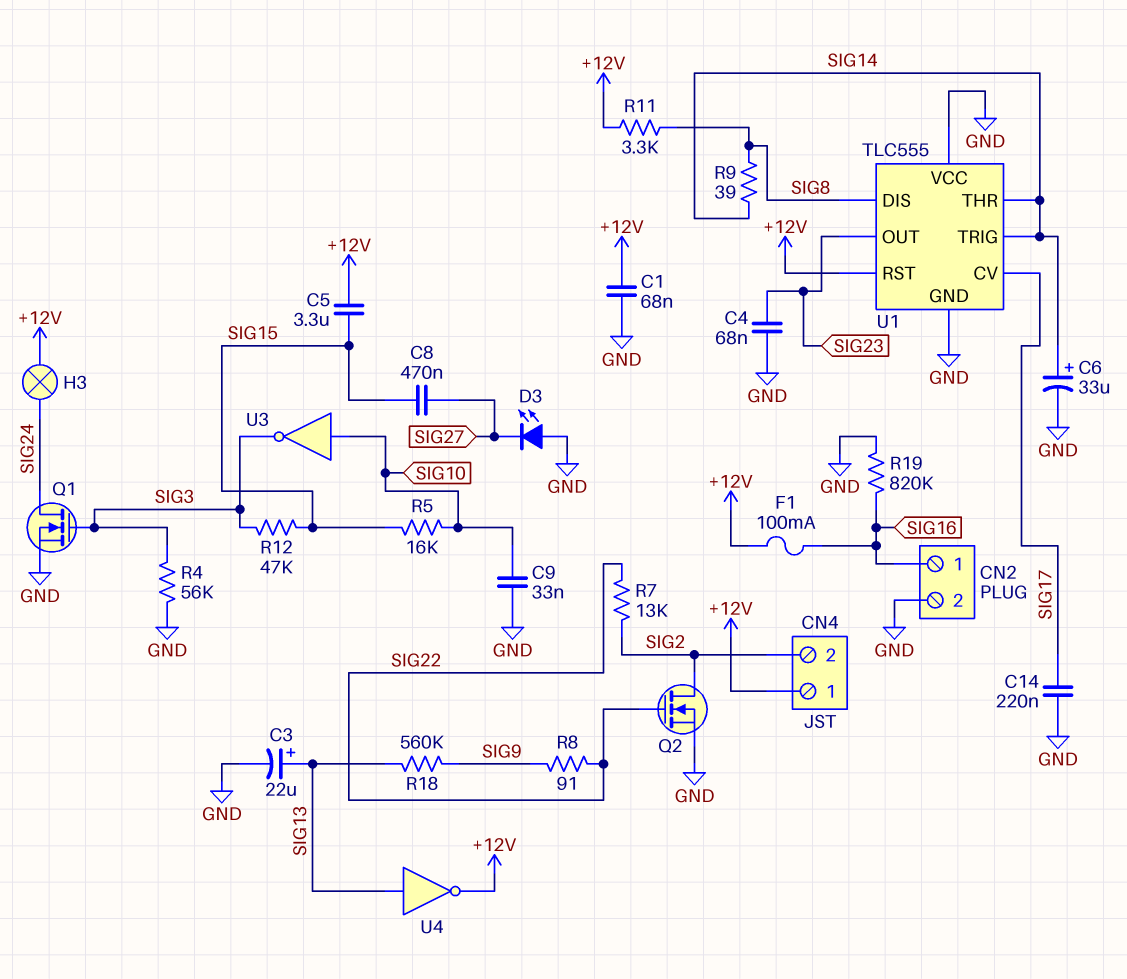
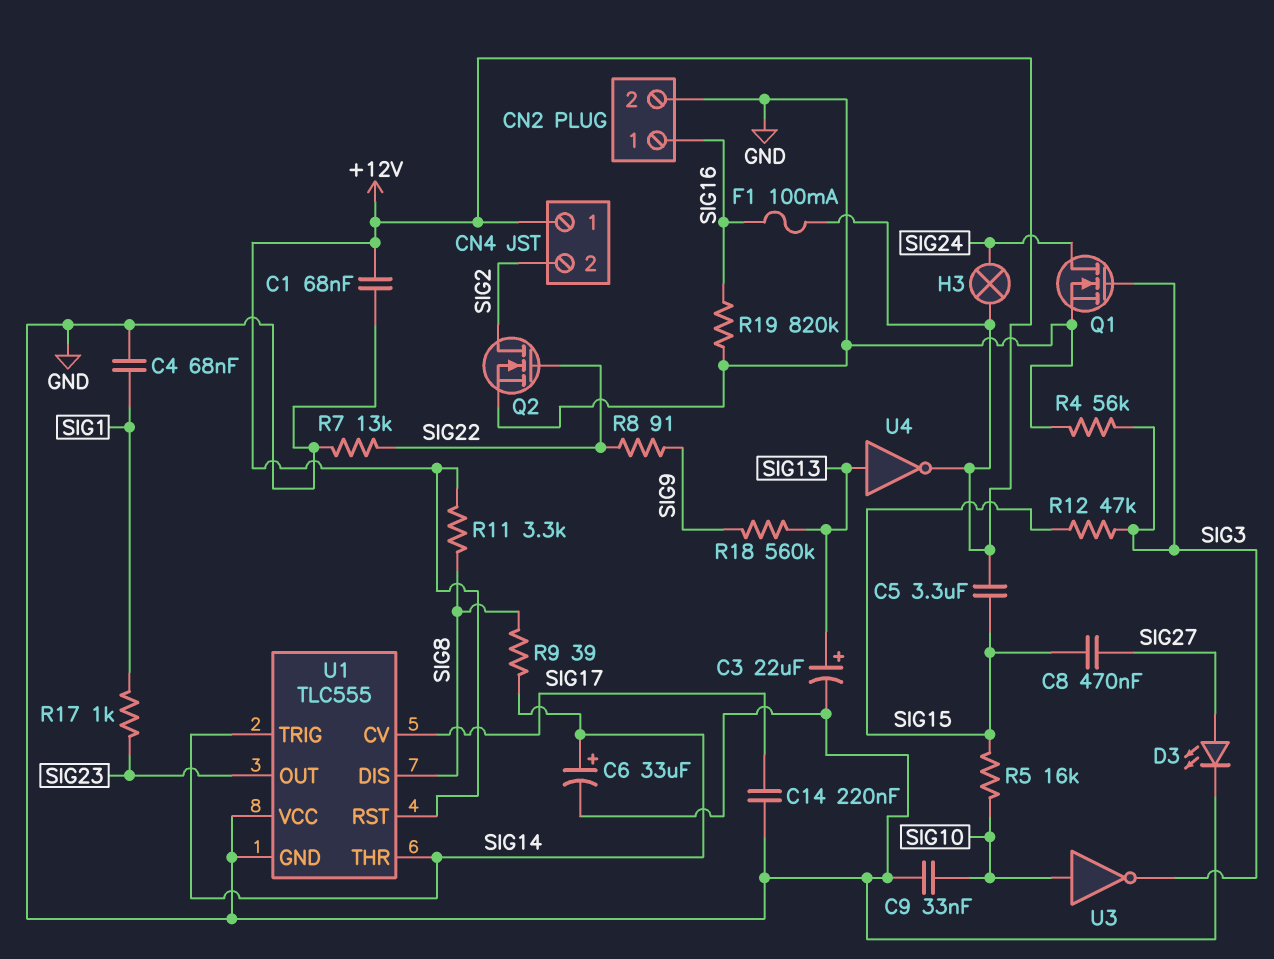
C4: 68nF (GND, SIG23) -> 68nF (GND, SIG1)
D3: LED (A GND, K SIG27) -> LED (A SIG27, K GND)
R7: 13k (SIG2, SIG22) -> 13k (GND, SIG22)
R17: none -> 1k (SIG1, SIG23)

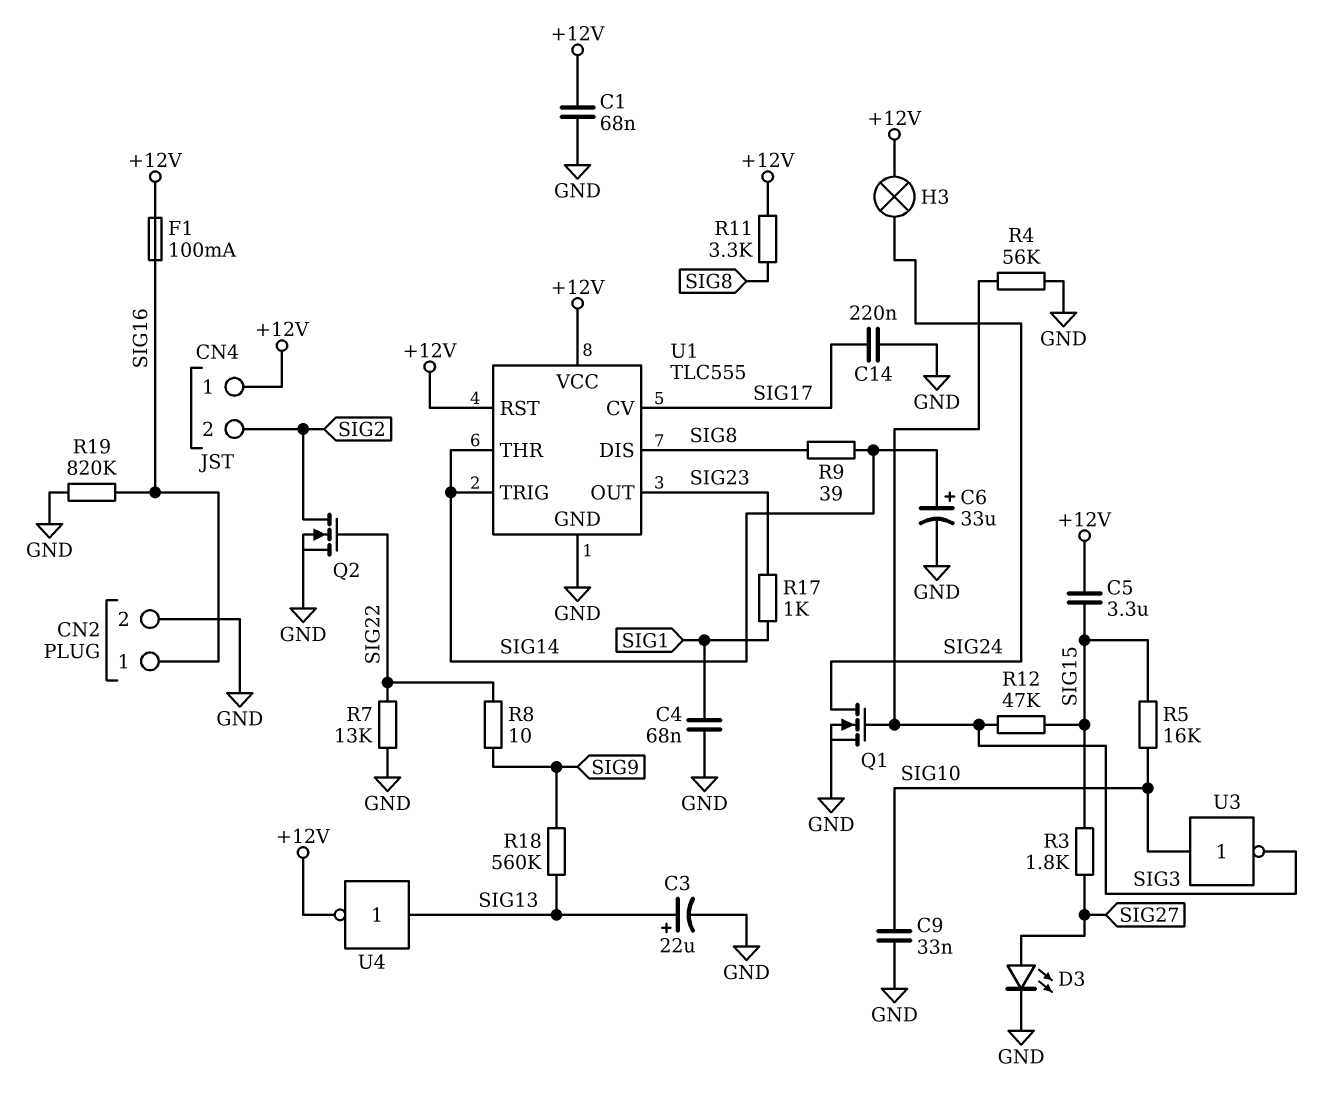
C8: 470nF (SIG15, SIG27) -> none
R3: none -> 1.8k (SIG15, SIG27)
R8: 91 (SIG9, SIG22) -> 10 (SIG9, SIG22)
U1 pin VCC: GND -> +12V

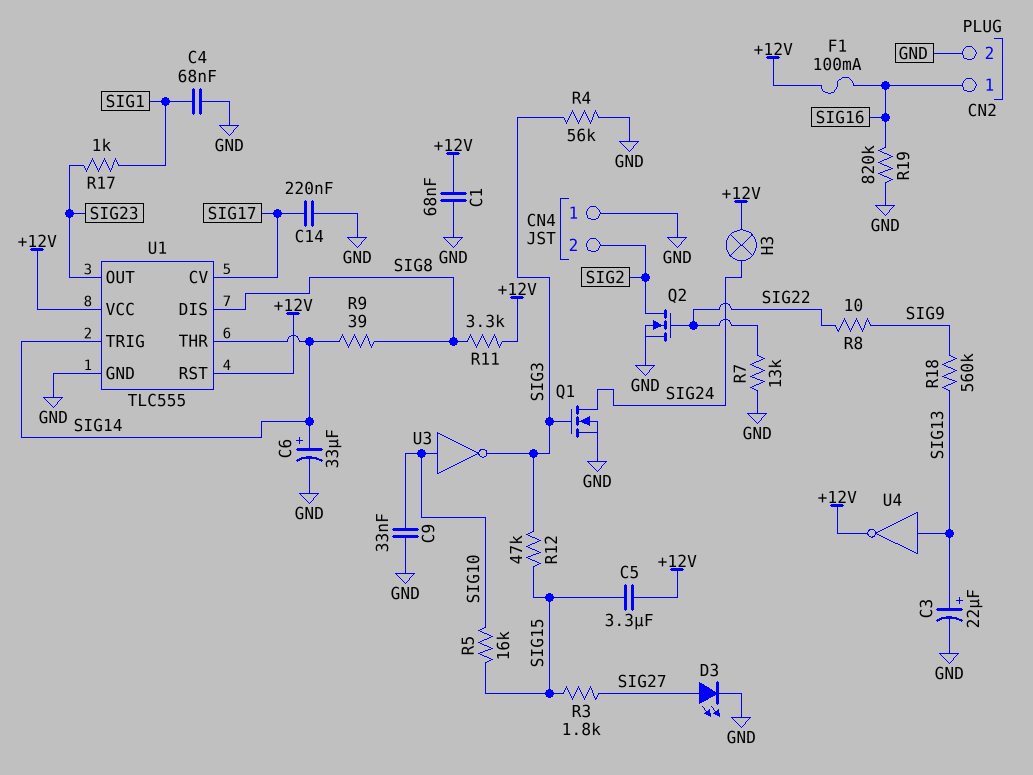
CN4 pin 1: +12V -> GND

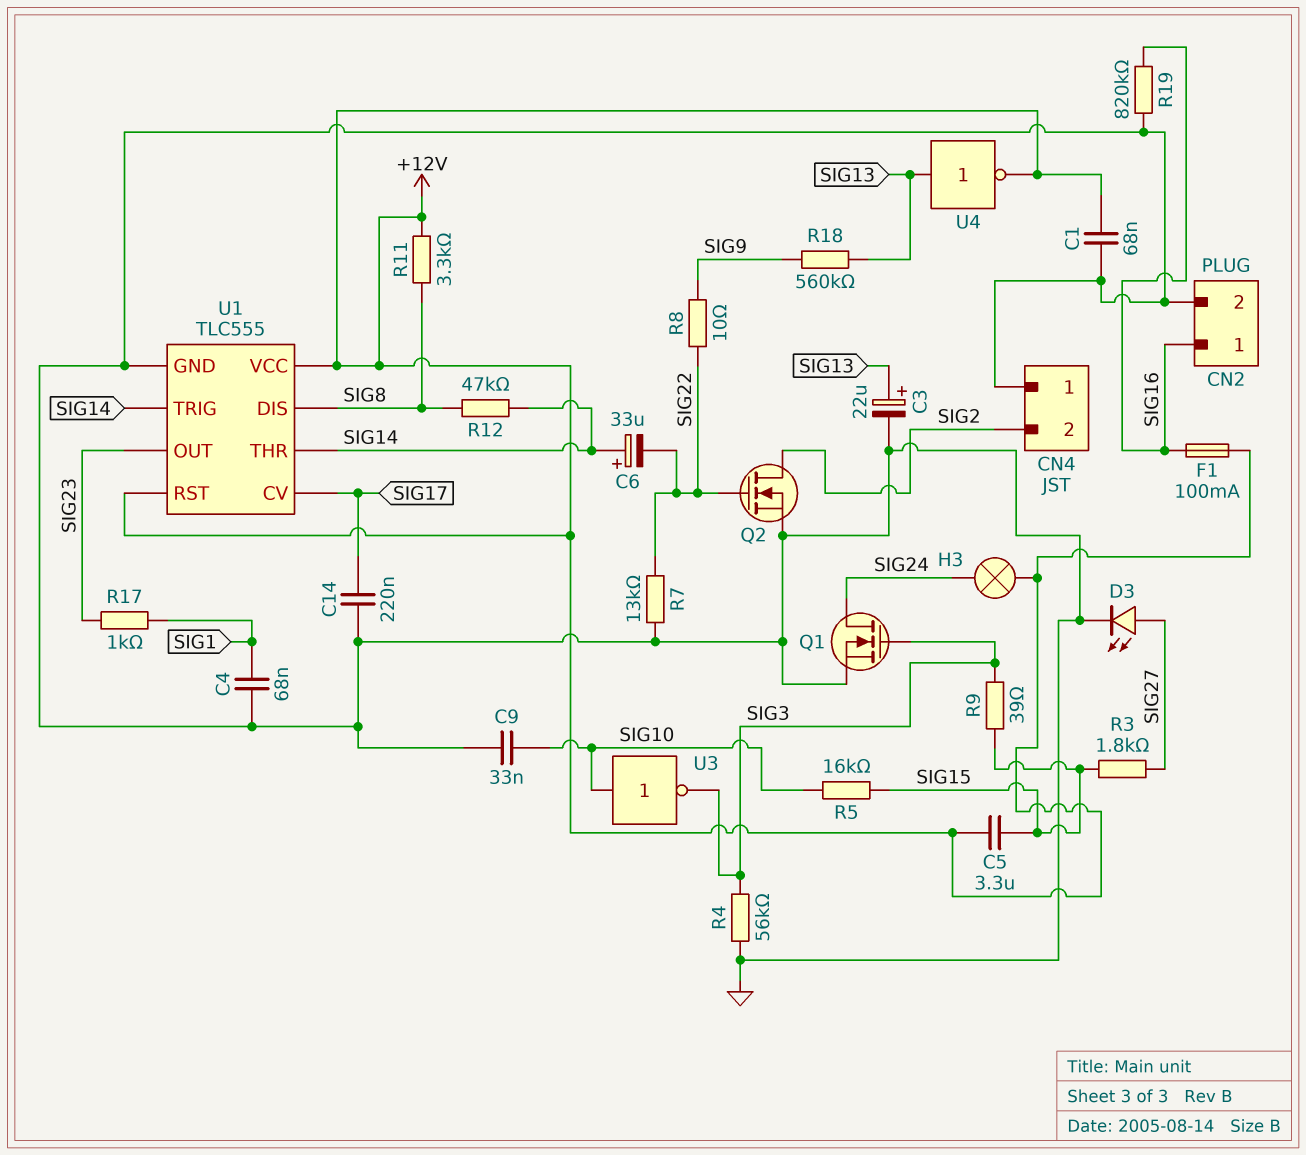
C6: 33uF (plus SIG14, minus GND) -> 33uF (plus SIG14, minus SIG22)
R9: 39 (SIG8, SIG14) -> 39 (SIG3, SIG15)
R12: 47k (SIG3, SIG15) -> 47k (SIG8, SIG14)

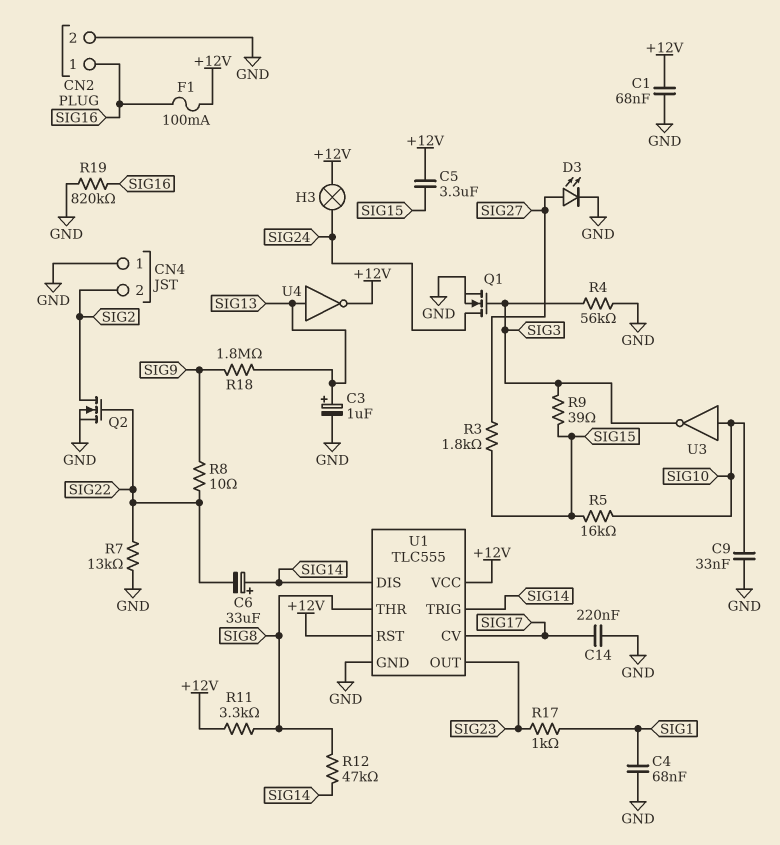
C3: 22uF (plus SIG13, minus GND) -> 1uF (plus SIG13, minus GND)
R18: 560k (SIG9, SIG13) -> 1.8M (SIG9, SIG13)
U1 pin DIS: SIG8 -> SIG14
U1 pin THR: SIG14 -> SIG8

